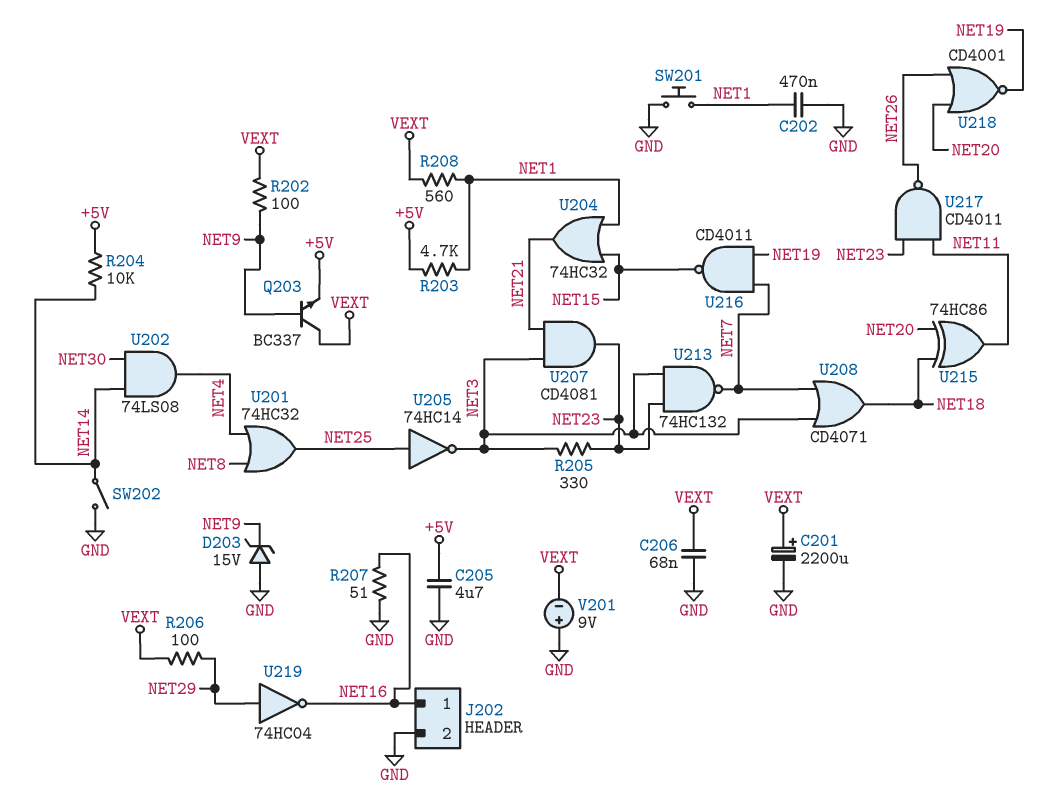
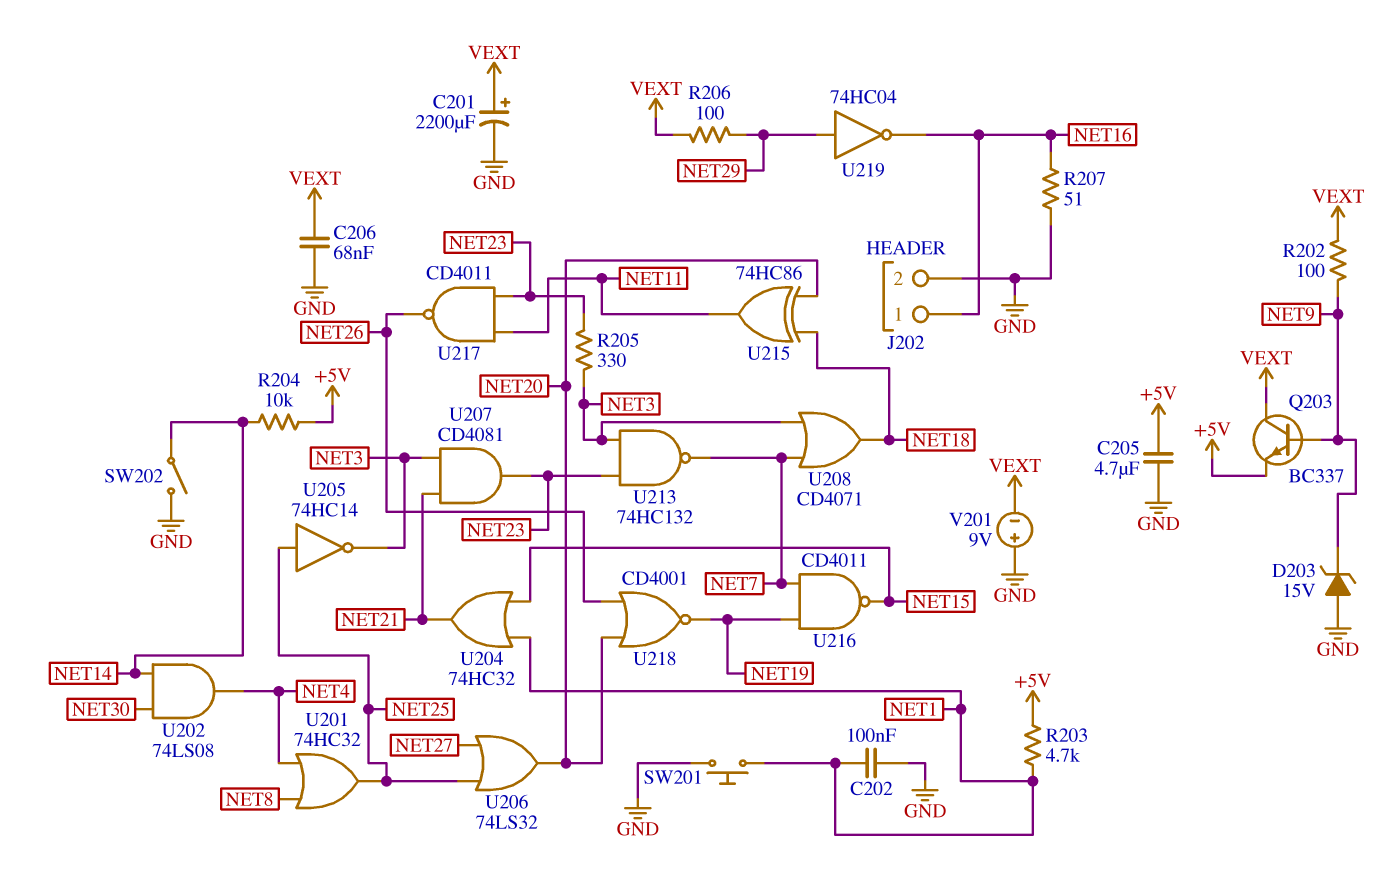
C202: 470nF (GND, NET1) -> 100nF (GND, NET1)
R208: 560 (NET1, VEXT) -> none
U206: none -> OR 74LS32 (in NET25, in NET27, out NET20)

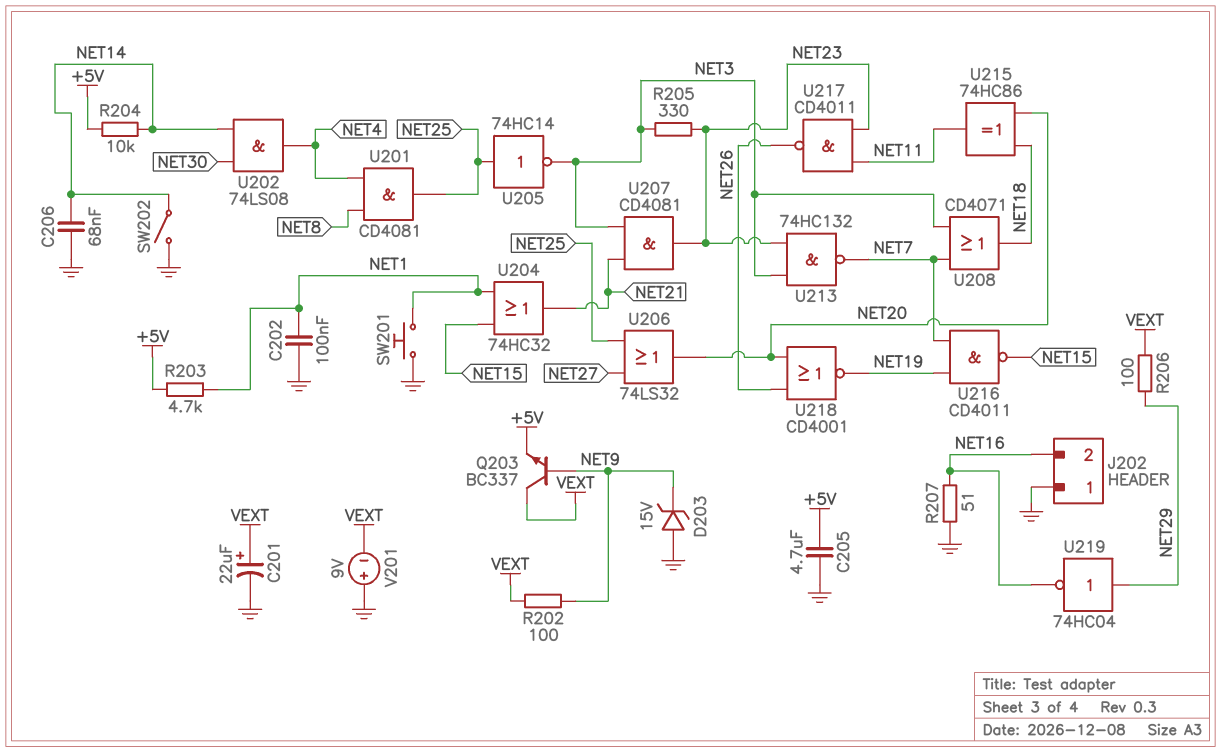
C201: 2200uF (plus VEXT, minus GND) -> 22uF (plus VEXT, minus GND)
C206: 68nF (GND, VEXT) -> 68nF (GND, NET14)
J202 pin 1: NET16 -> GND
J202 pin 2: GND -> NET16
U201: OR 74HC32 (in NET4, in NET8, out NET25) -> AND CD4081 (in NET4, in NET8, out NET25)

